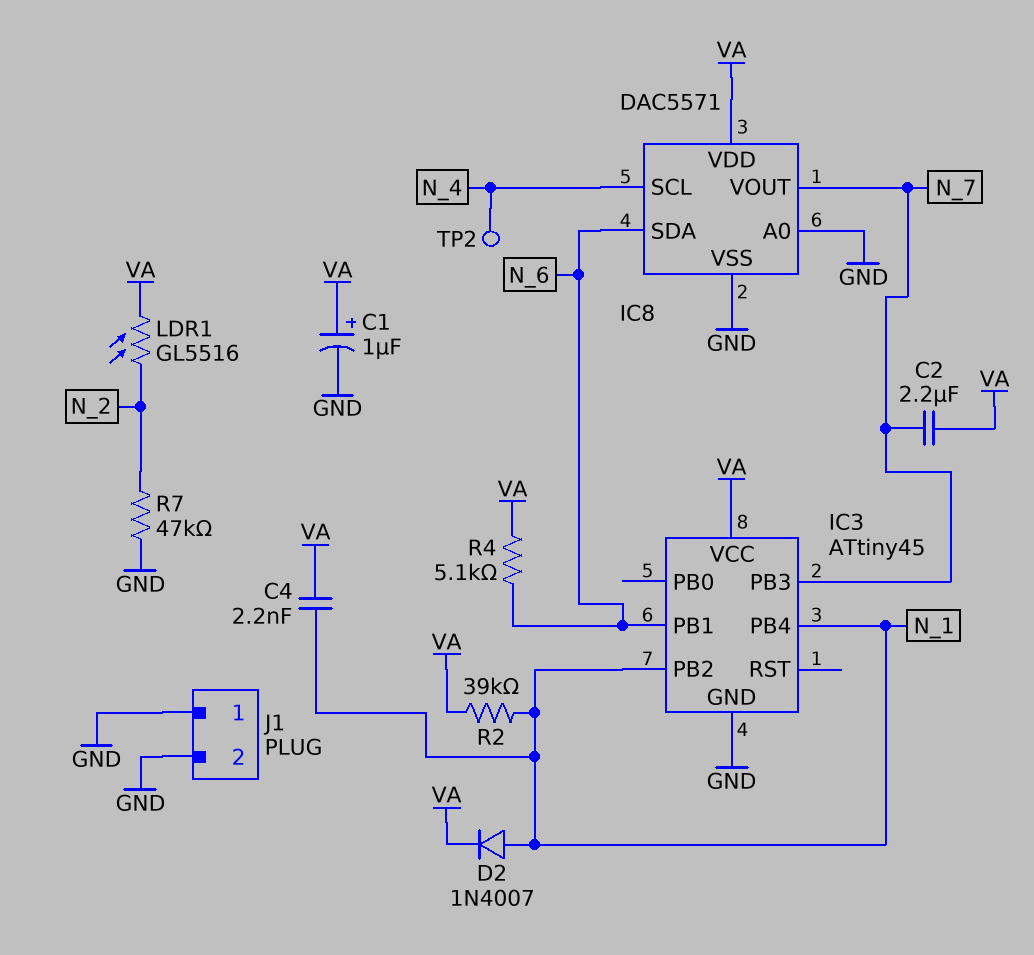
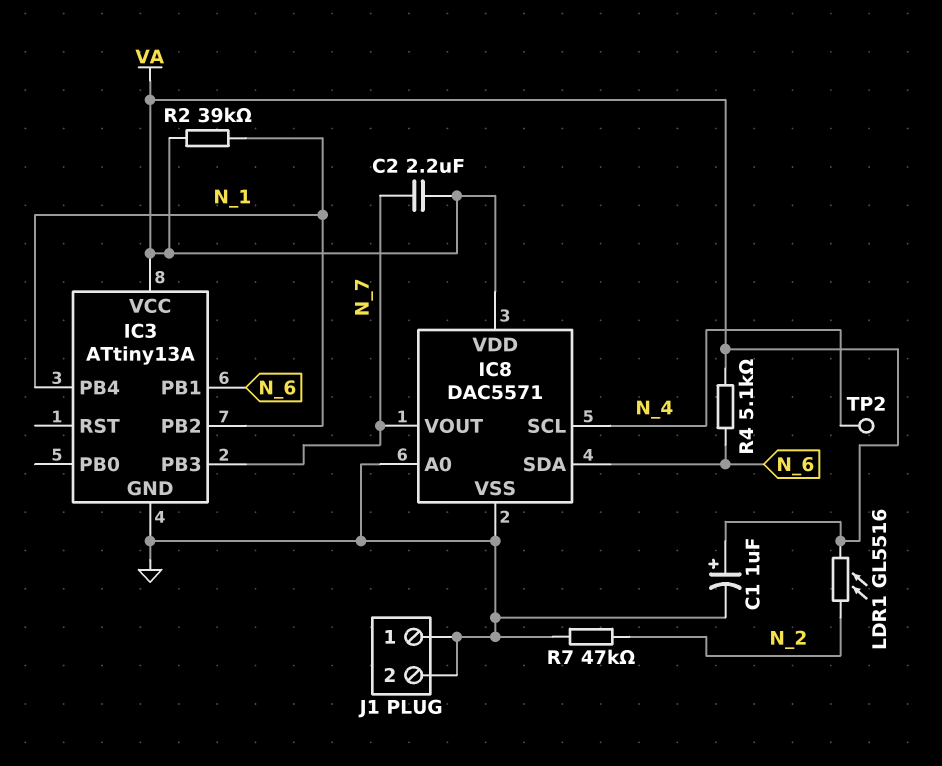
C4: 2.2nF (N_1, VA) -> none
D2: diode 1N4007 (A N_1, K VA) -> none
IC3: ATtiny45 -> ATtiny13A

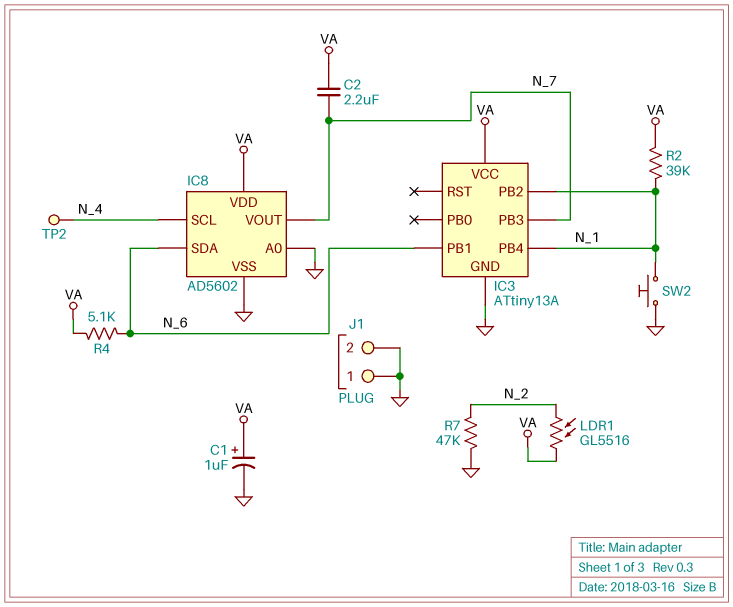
IC8: DAC5571 -> AD5602
SW2: none -> button (GND, N_1)

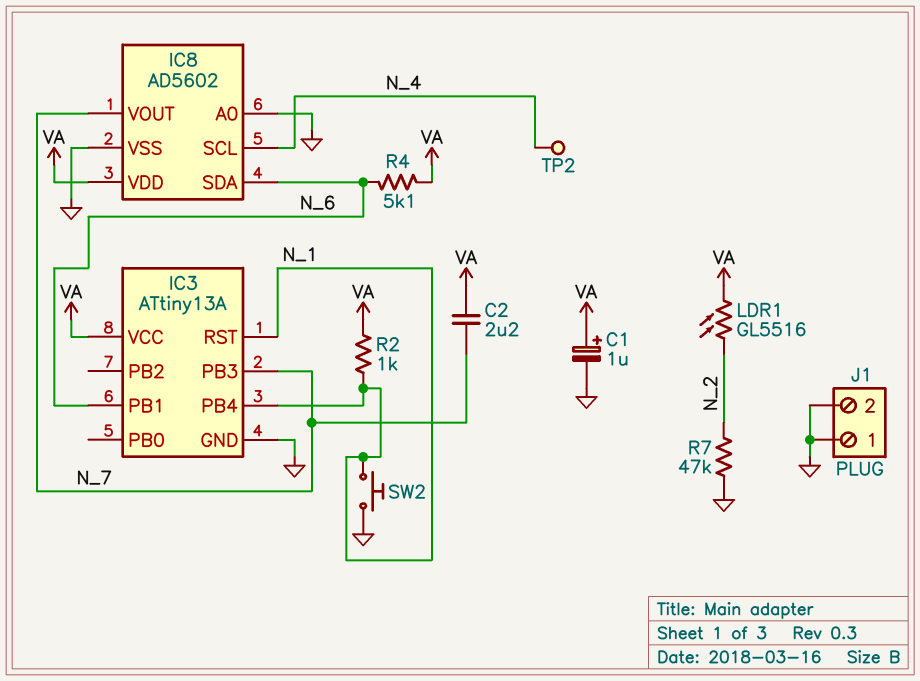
IC3 pin PB2: N_1 -> none
IC3 pin RST: none -> N_1
R2: 39k (N_1, VA) -> 1k (N_1, VA)

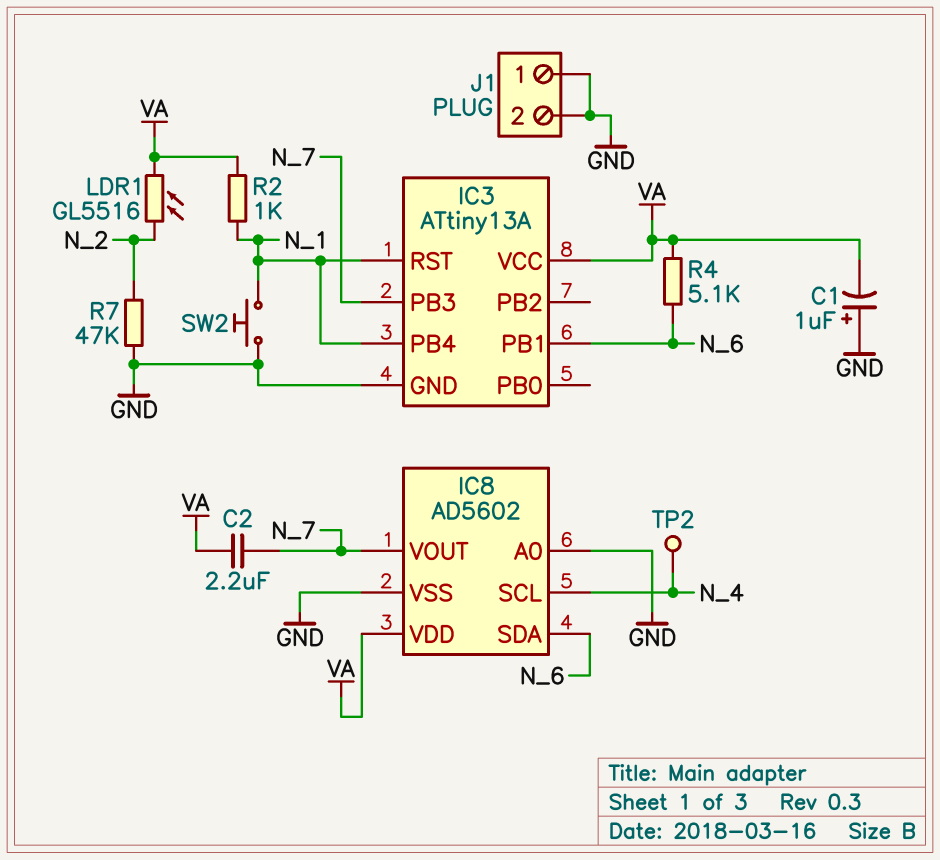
C1: 1uF (plus VA, minus GND) -> 1uF (plus GND, minus VA)

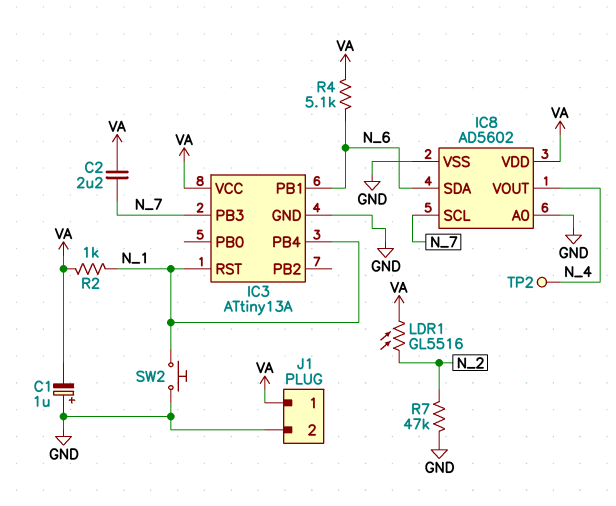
IC8 pin SCL: N_4 -> N_7
IC8 pin VOUT: N_7 -> N_4
J1 pin 1: GND -> VA

